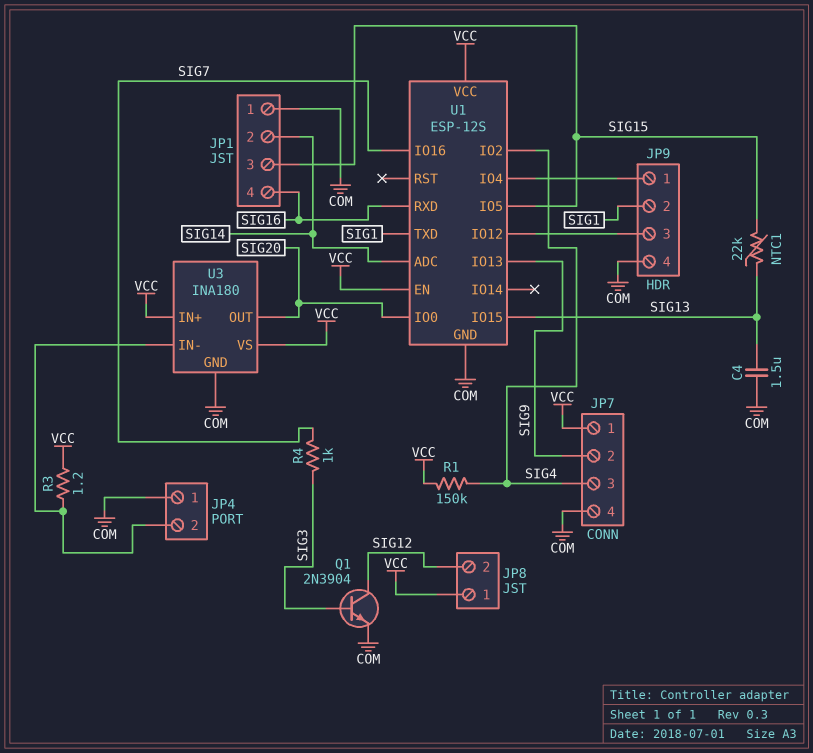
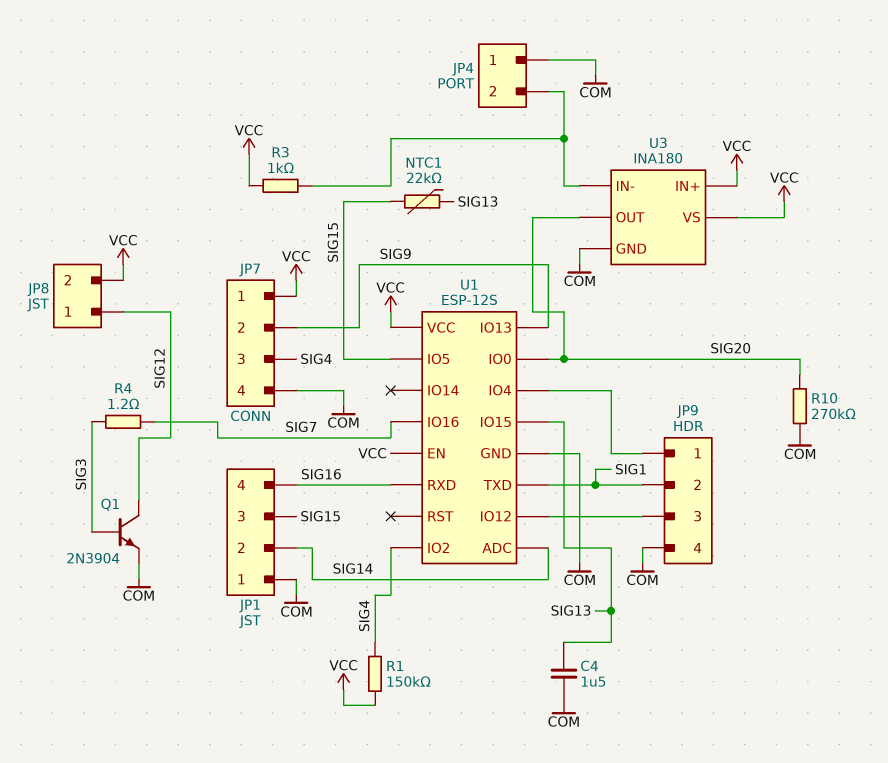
JP8 pin 1: VCC -> SIG12
JP8 pin 2: SIG12 -> VCC
R3: 1.2 (JP4/2, VCC) -> 1k (JP4/2, VCC)
R4: 1k (SIG3, SIG7) -> 1.2 (SIG3, SIG7)
R10: none -> 270k (COM, SIG20)

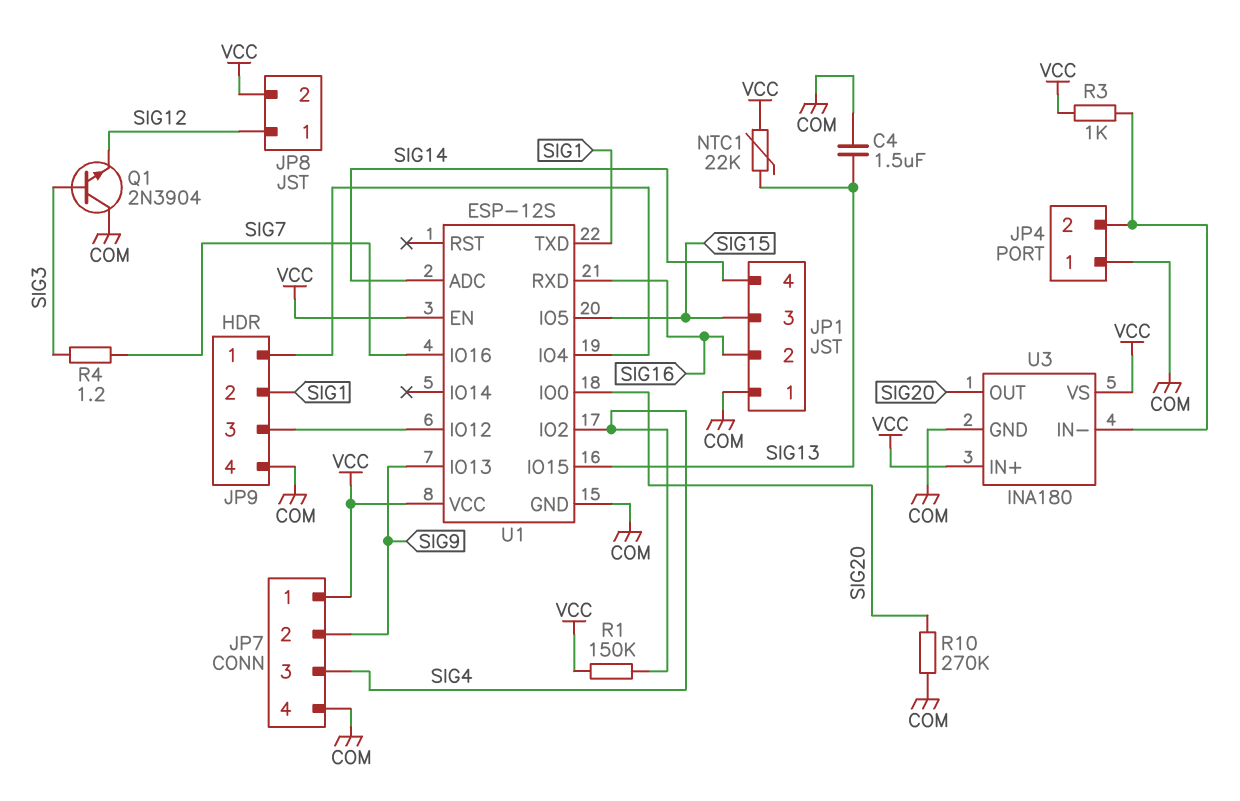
JP1 pin 2: SIG14 -> SIG16
JP1 pin 4: SIG16 -> SIG14
NTC1: 22k (SIG13, SIG15) -> 22k (SIG13, VCC)
Q1: NPN 2N3904 (B SIG3, C SIG12, E COM) -> NPN 2N3904 (B SIG3, C COM, E SIG12)

